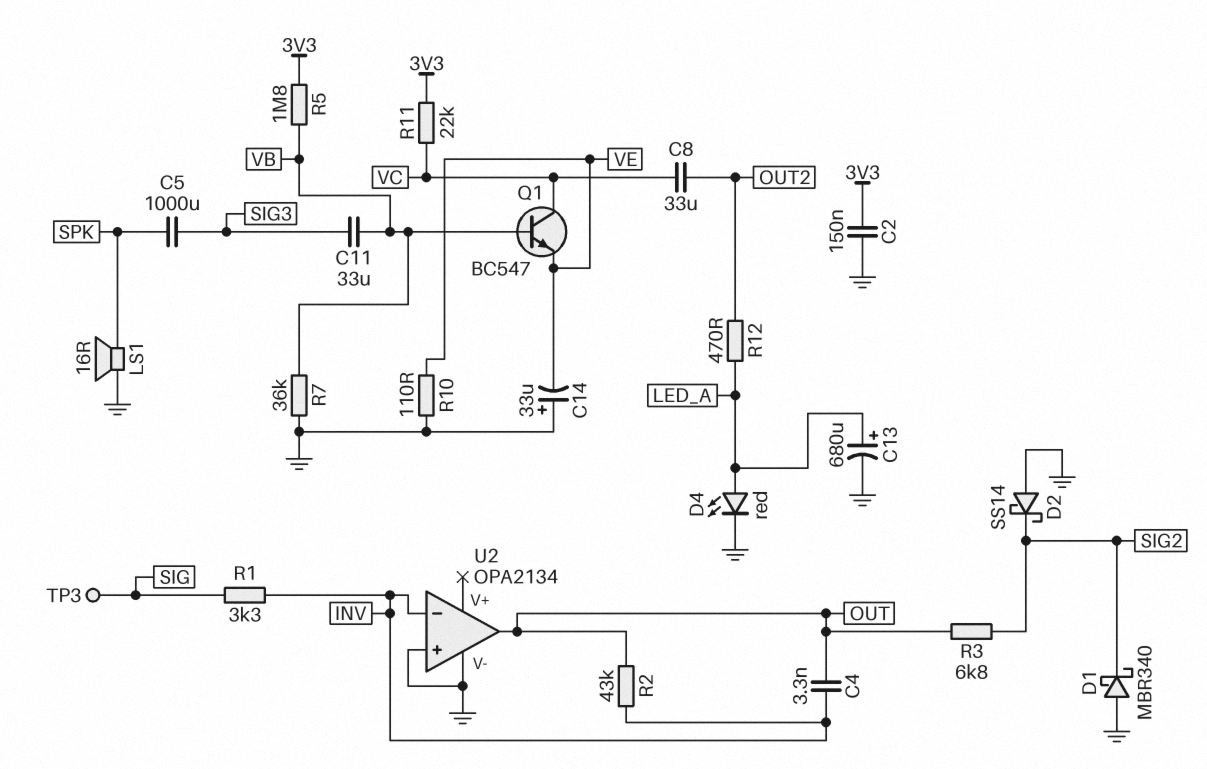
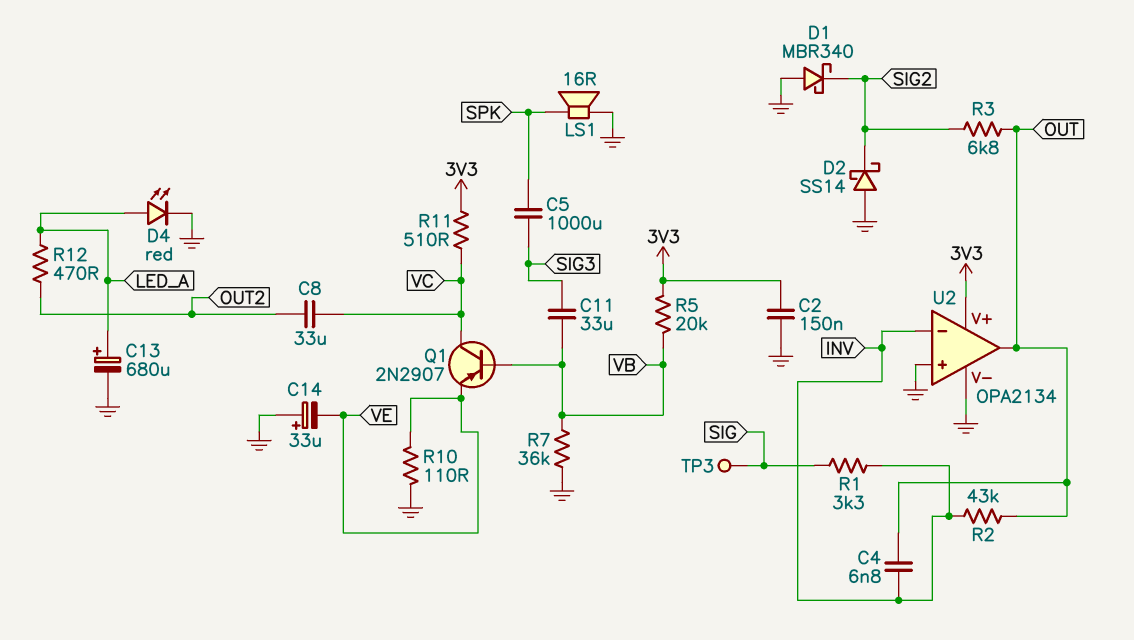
C4: 3.3nF (INV, OUT) -> 6.8nF (INV, OUT)
Q1: NPN BC547 (B VB, C VC, E VE) -> PNP 2N2907 (B VB, C VC, E VE)
R5: 1.8M (3V3, VB) -> 20k (3V3, VB)
R11: 22k (3V3, VC) -> 510 (3V3, VC)
U2 pin V+: none -> 3V3

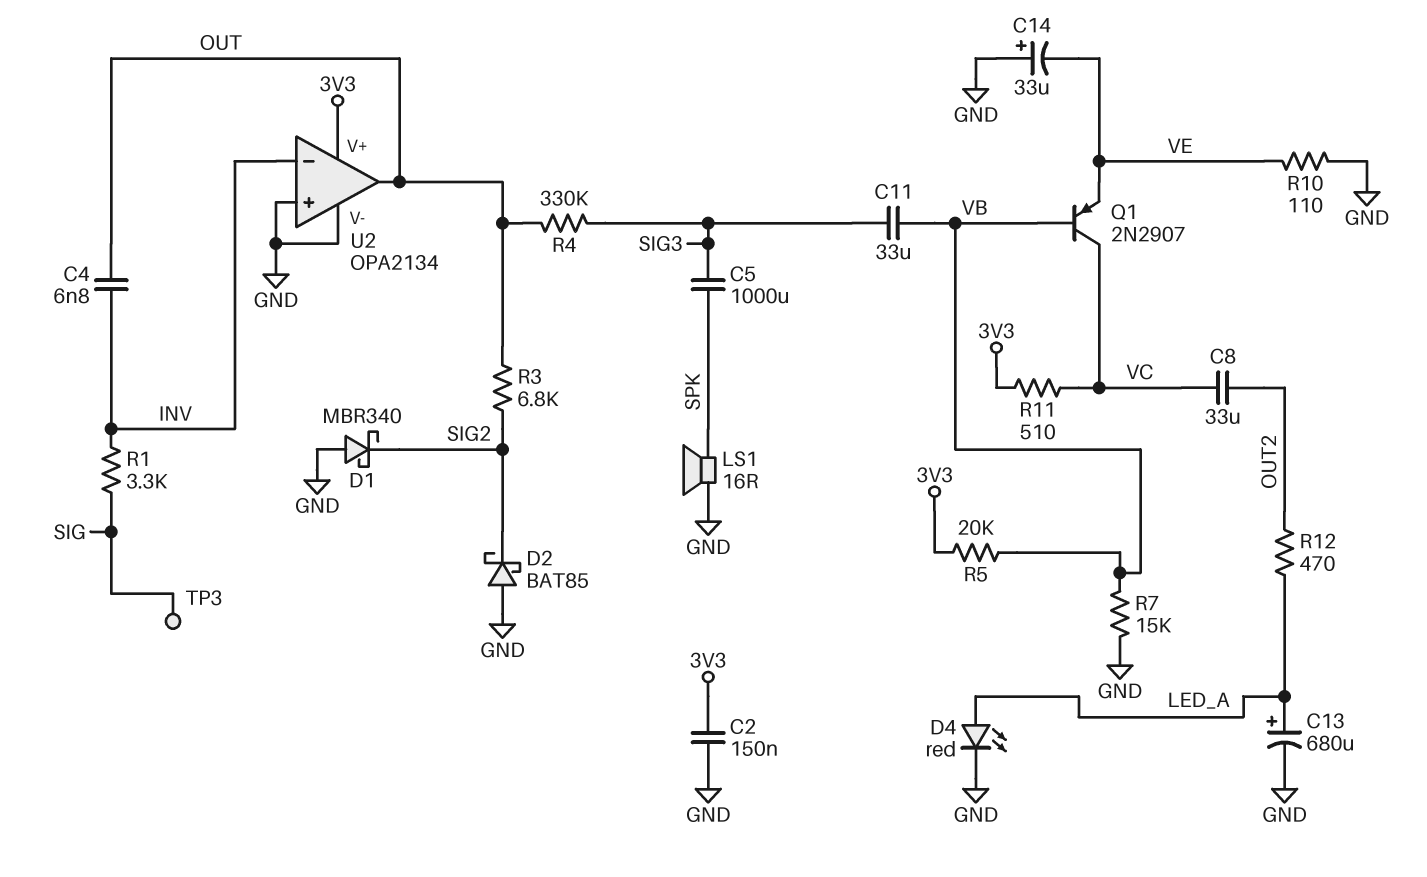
D2: schottky SS14 (A GND, K SIG2) -> schottky BAT85 (A GND, K SIG2)
R2: 43k (INV, OUT) -> none
R4: none -> 330k (OUT, SIG3)
R7: 36k (GND, VB) -> 15k (GND, VB)

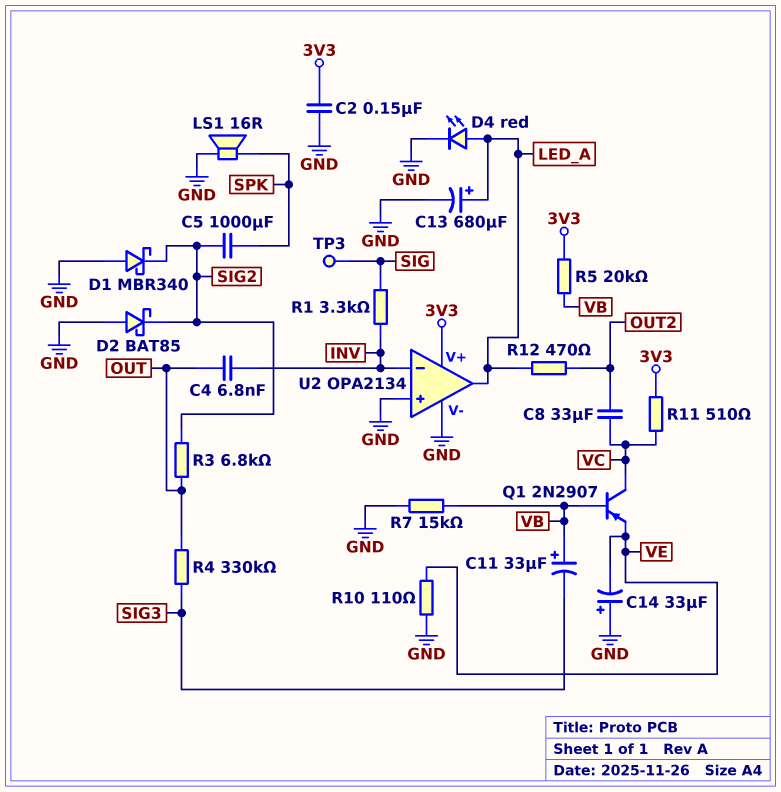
C5: 1000uF (SIG3, SPK) -> 1000uF (SIG2, SPK)
C11: 33uF (SIG3, VB) -> 33uF (plus VB, minus SIG3)
U2 pin out: OUT -> LED_A

